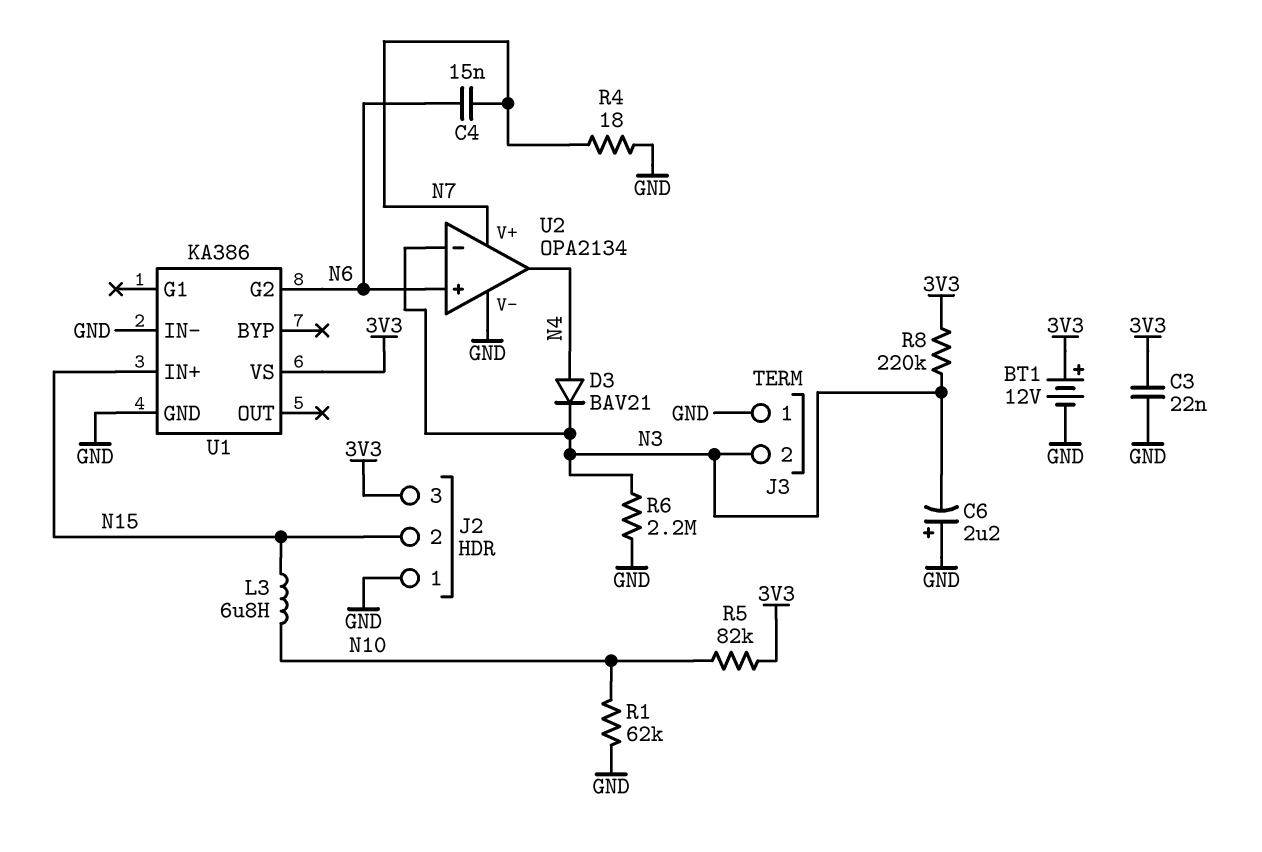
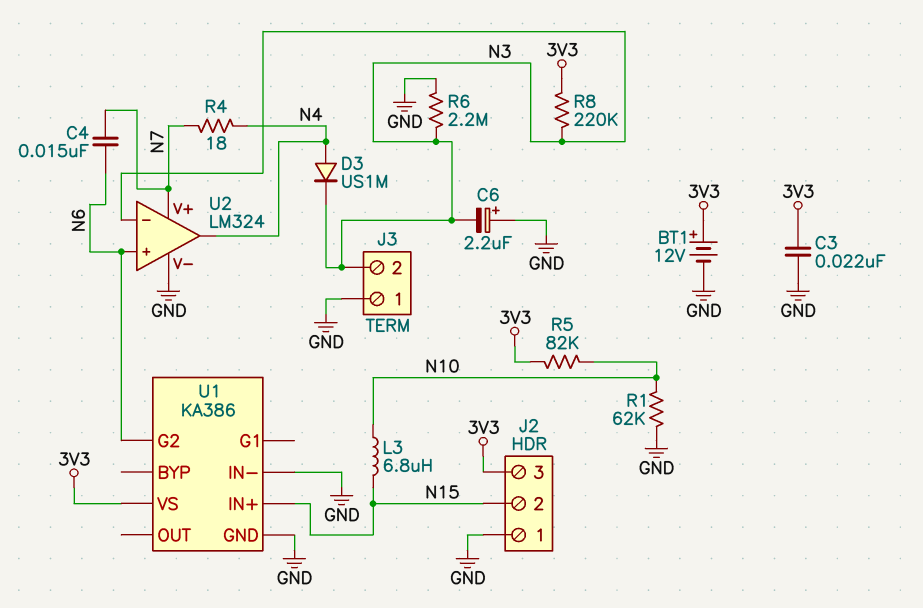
D3: diode BAV21 (A N4, K N3) -> diode US1M (A N4, K N3)
R4: 18 (GND, N7) -> 18 (N4, N7)
U2: OPA2134 -> LM324

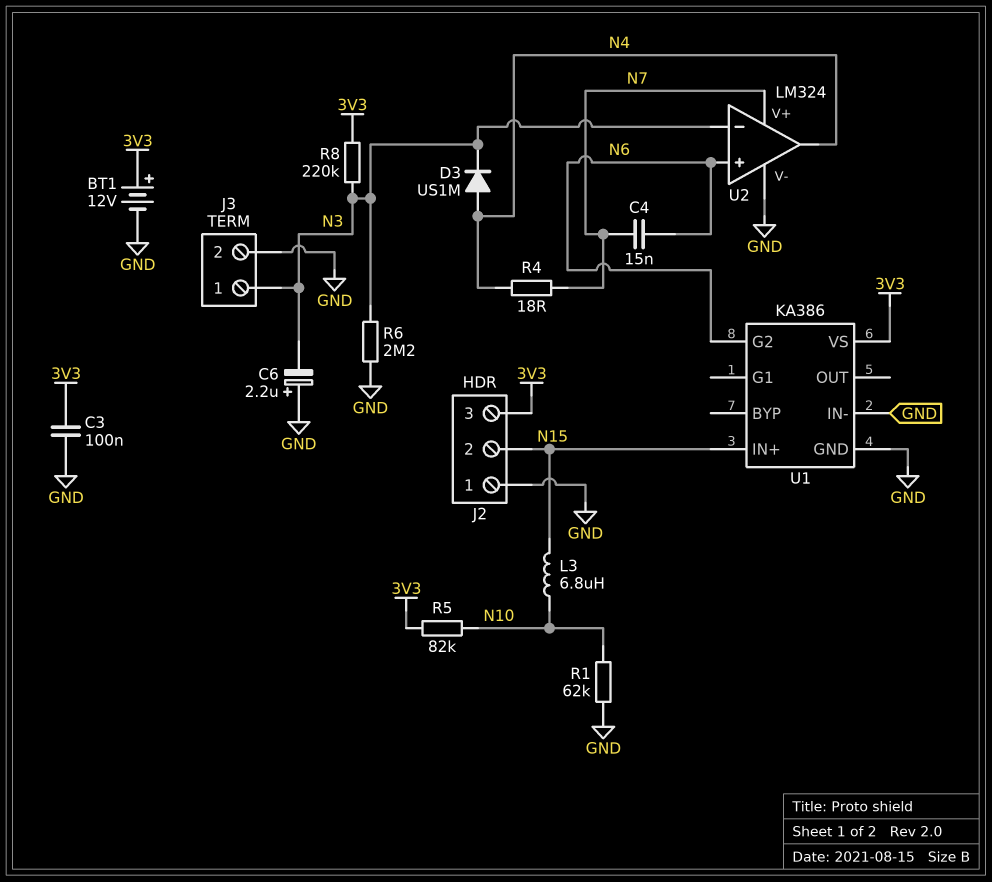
C3: 22nF (3V3, GND) -> 100nF (3V3, GND)
J3 pin 1: GND -> N3
J3 pin 2: N3 -> GND

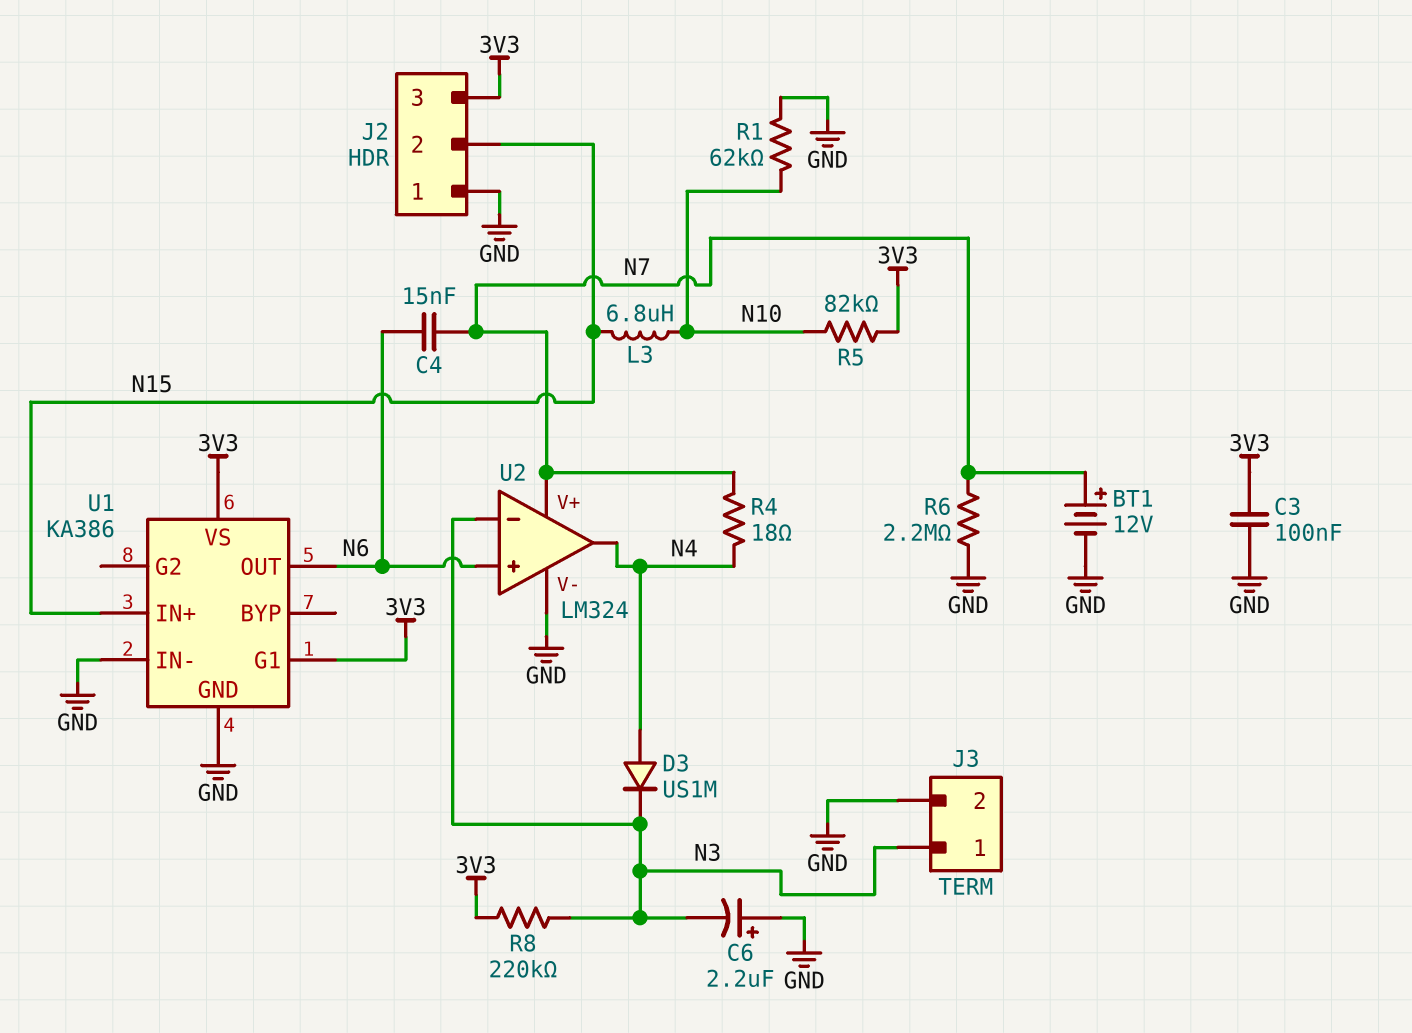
BT1: 12V (plus 3V3, minus GND) -> 12V (plus N7, minus GND)
R6: 2.2M (GND, N3) -> 2.2M (GND, N7)
U1 pin G1: none -> 3V3
U1 pin G2: N6 -> none
U1 pin OUT: none -> N6

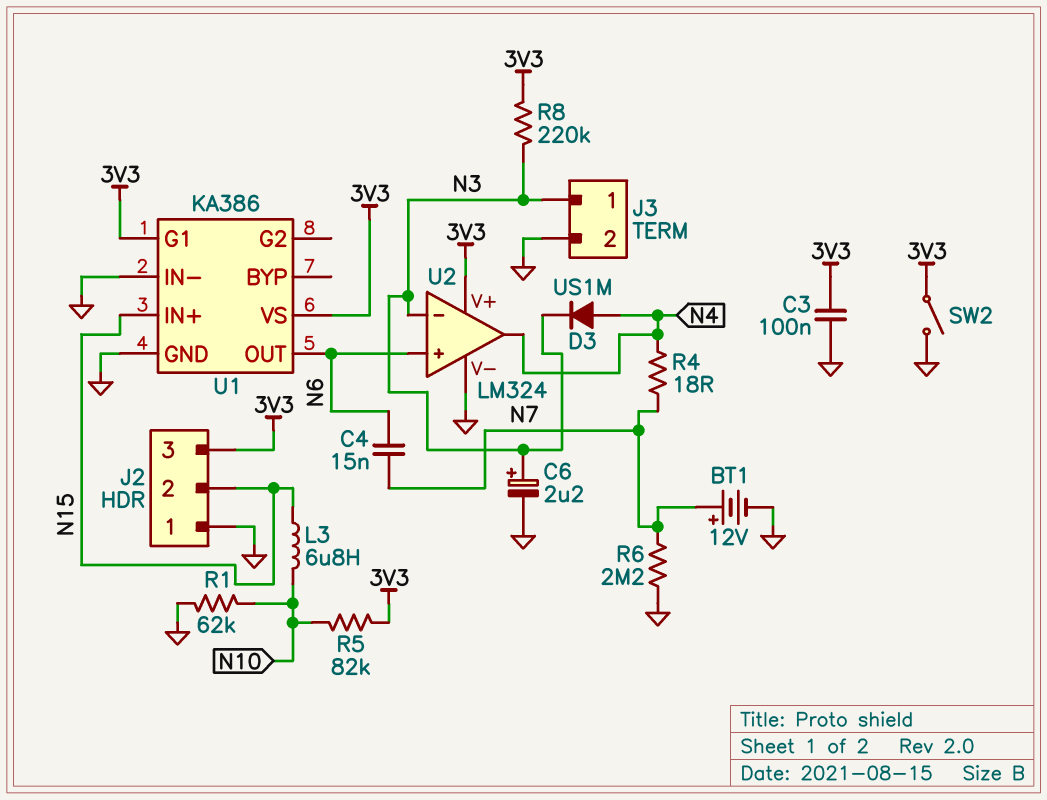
C6: 2.2uF (plus GND, minus N3) -> 2.2uF (plus N3, minus GND)
SW2: none -> switch (3V3, GND)
U2 pin V+: N7 -> 3V3

